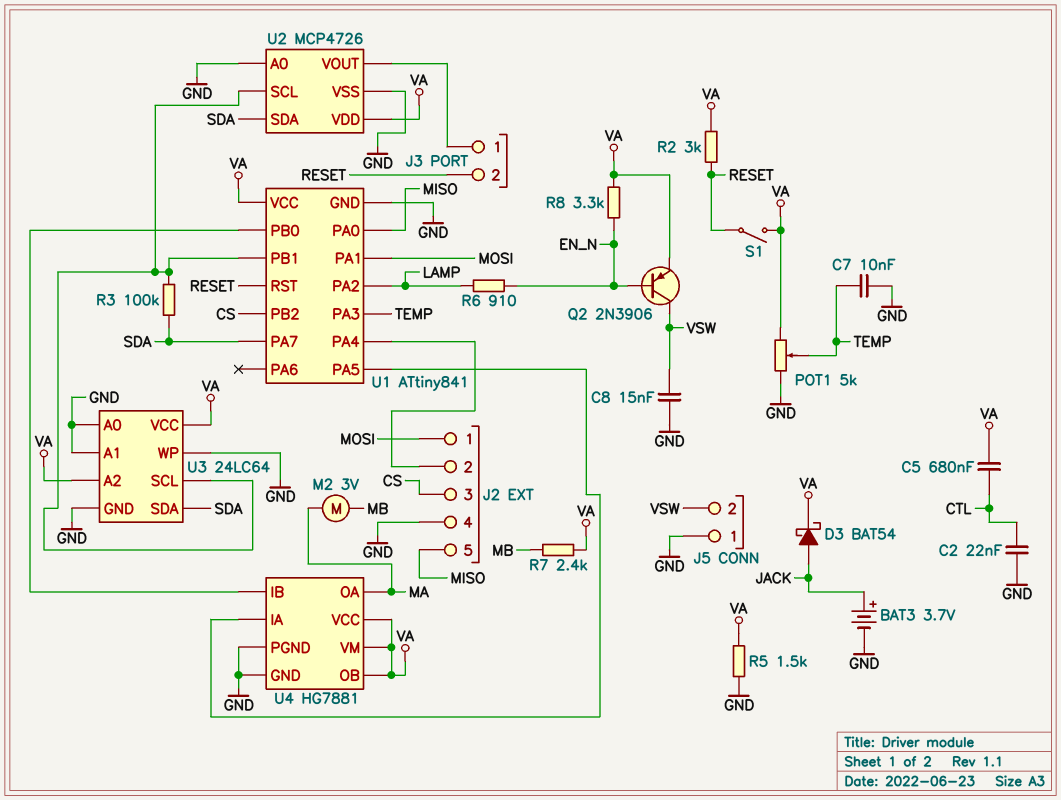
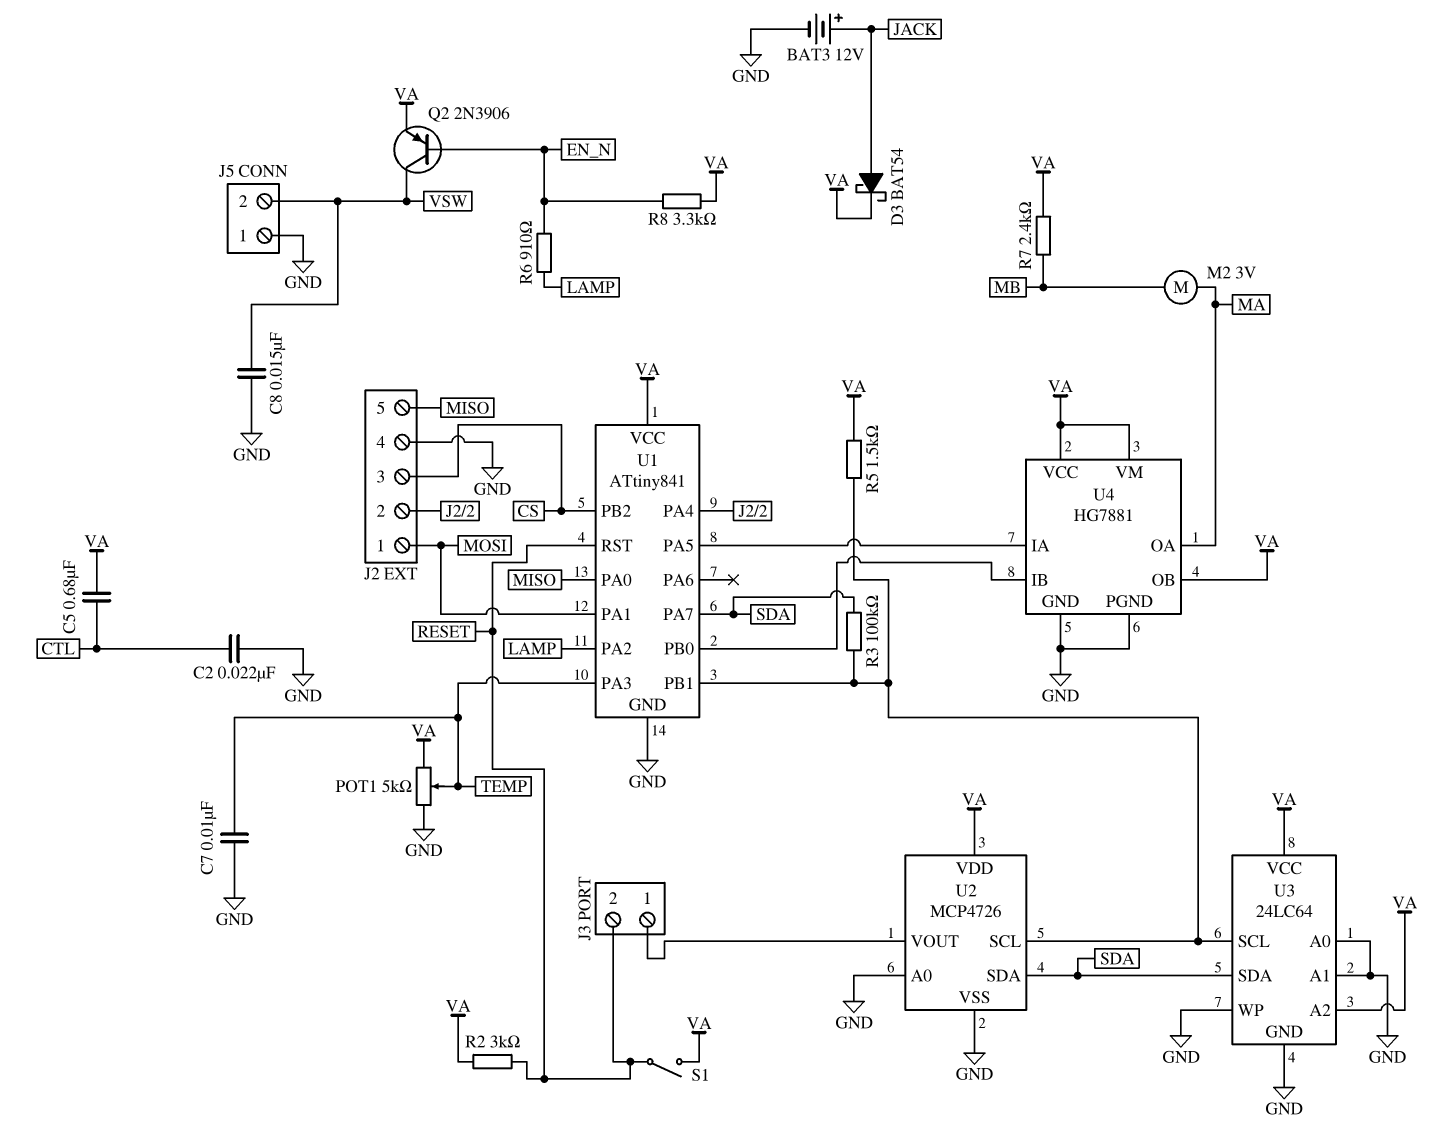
BAT3: 3.7V (plus JACK, minus GND) -> 12V (plus JACK, minus GND)
R5: 1.5k (GND, VA) -> 1.5k (U1/PB1, VA)

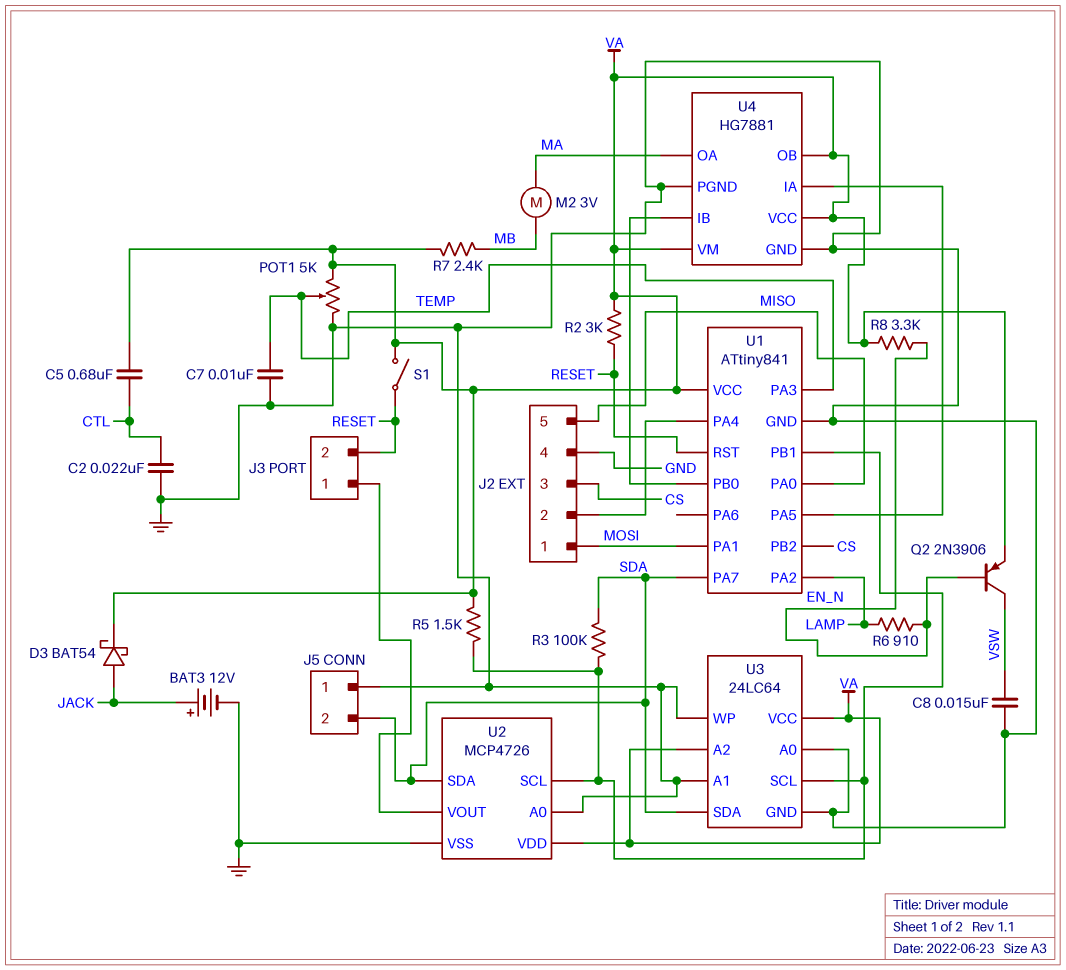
J5 pin 2: VSW -> SDA

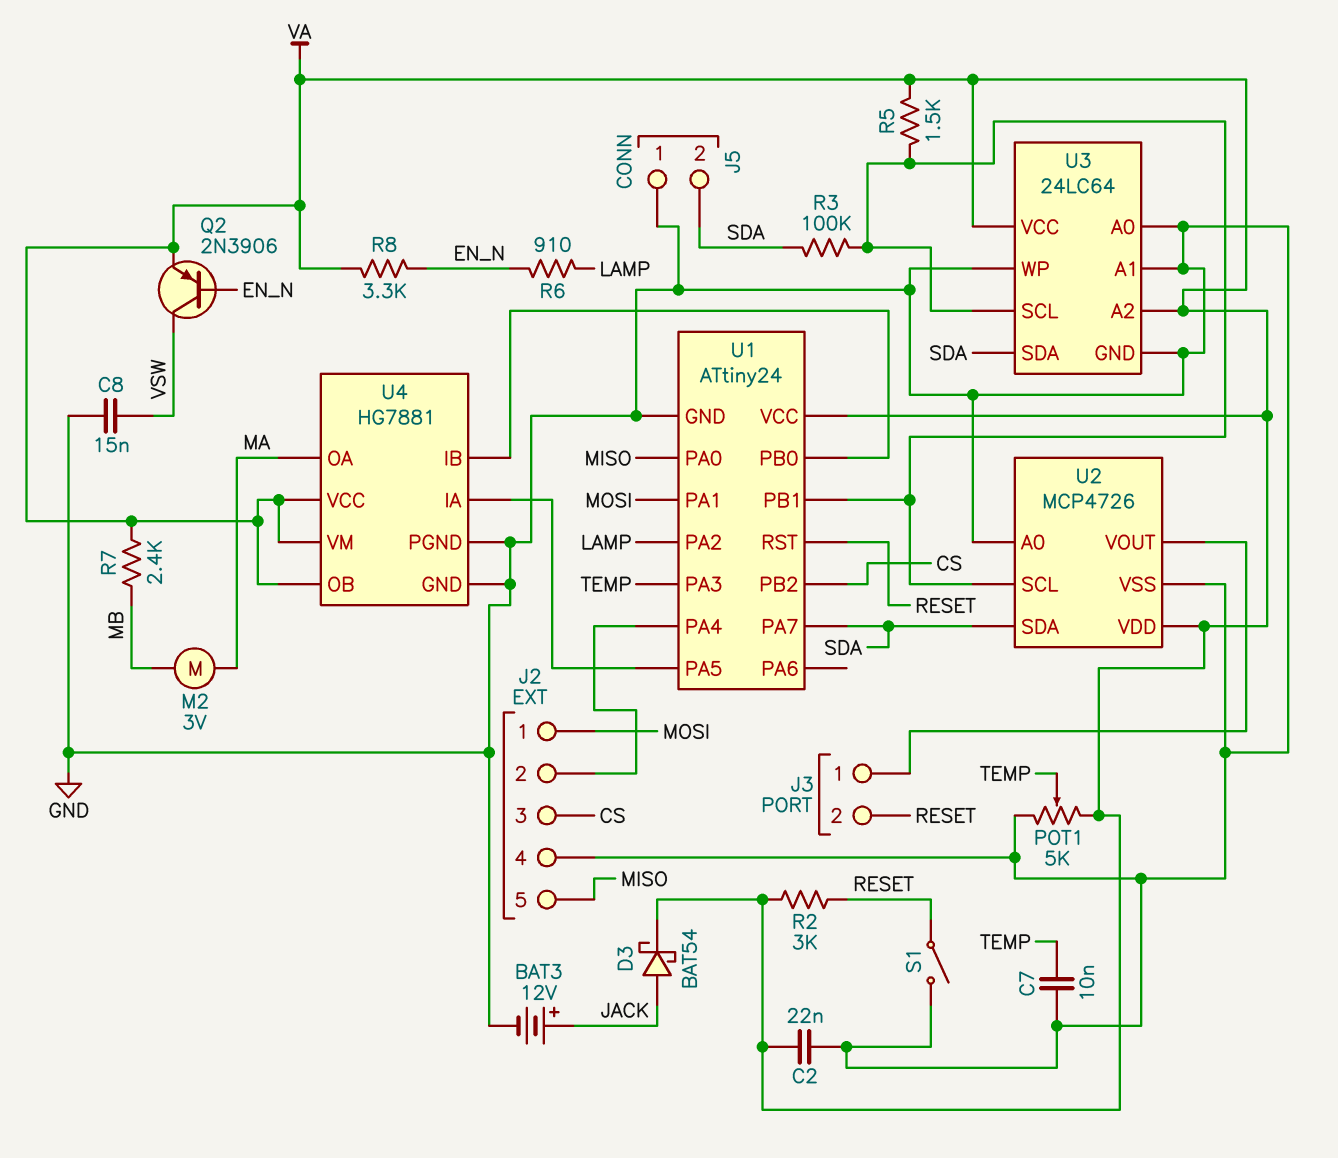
C2: 22nF (CTL, GND) -> 22nF (GND, VA)
C5: 680nF (CTL, VA) -> none
S1: switch (RESET, VA) -> switch (GND, RESET)
U1: ATtiny841 -> ATtiny24

